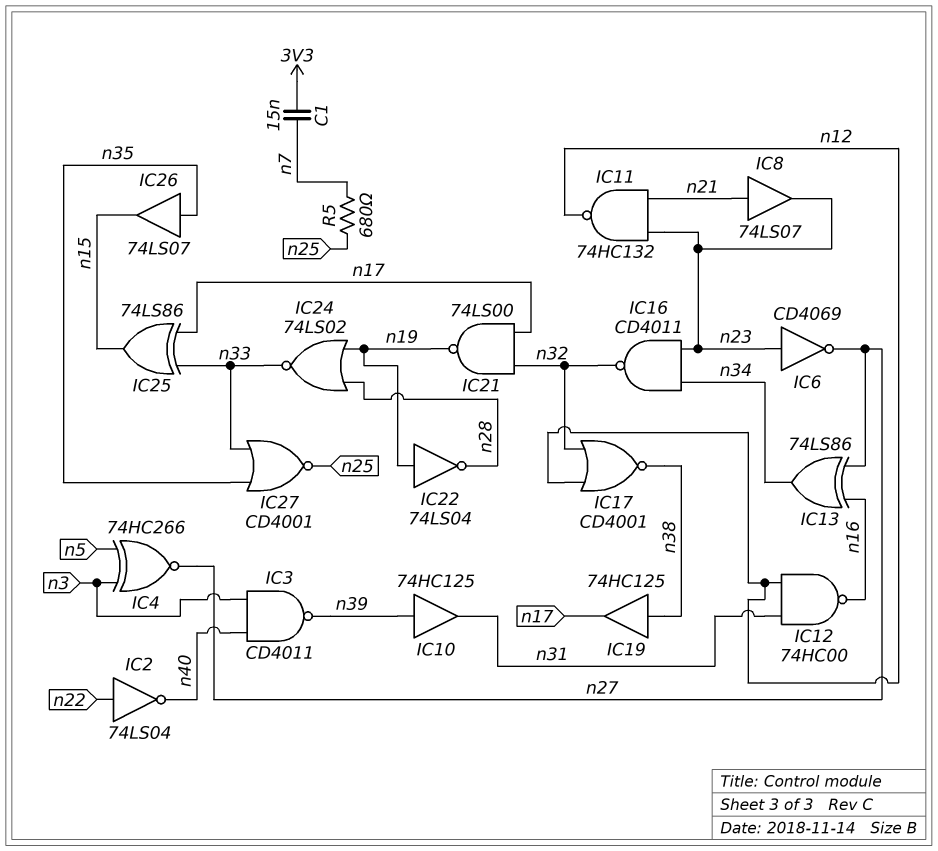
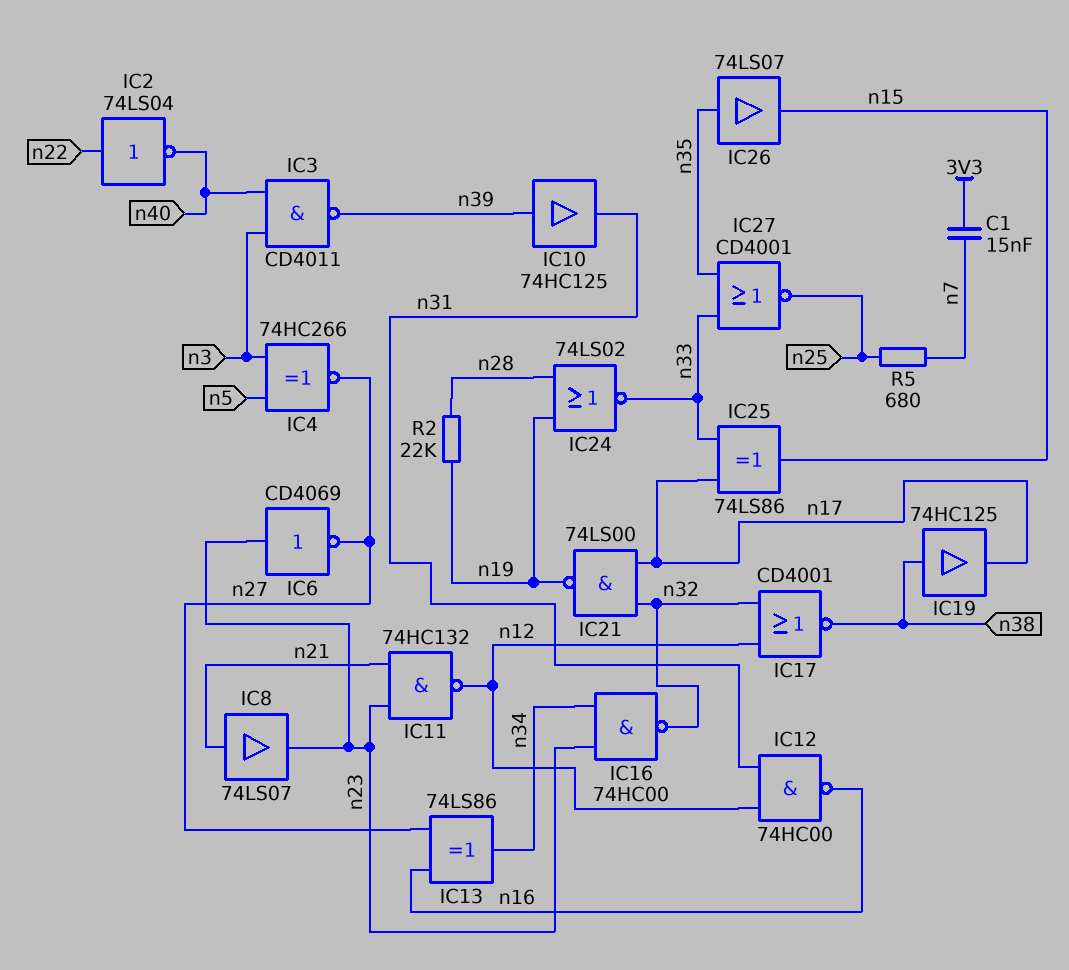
IC16: NAND CD4011 (in n23, in n34, out n32) -> NAND 74HC00 (in n23, in n34, out n32)
IC22: NOT 74LS04 (in n19, out n28) -> none
R2: none -> 22k (n19, n28)

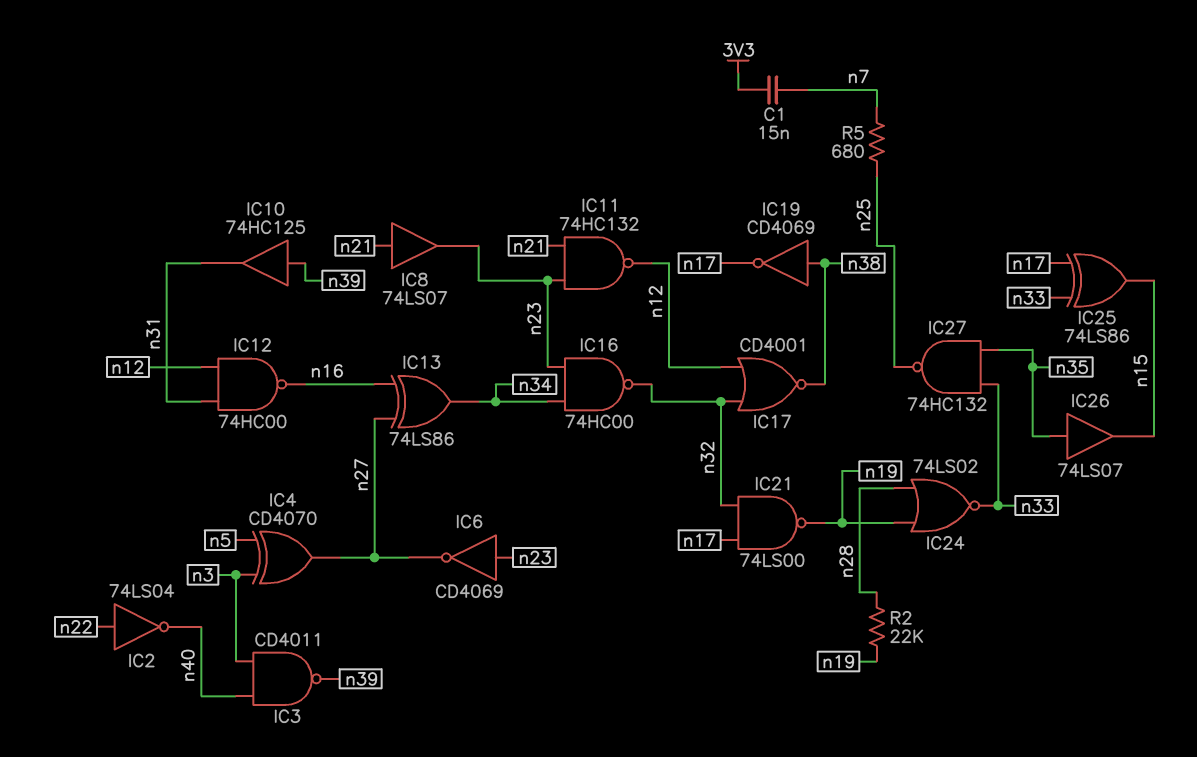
IC4: XNOR 74HC266 (in n3, in n5, out n27) -> XOR CD4070 (in n3, in n5, out n27)
IC19: buffer 74HC125 (in n38, out n17) -> NOT CD4069 (in n38, out n17)
IC27: NOR CD4001 (in n33, in n35, out n25) -> NAND 74HC132 (in n33, in n35, out n25)

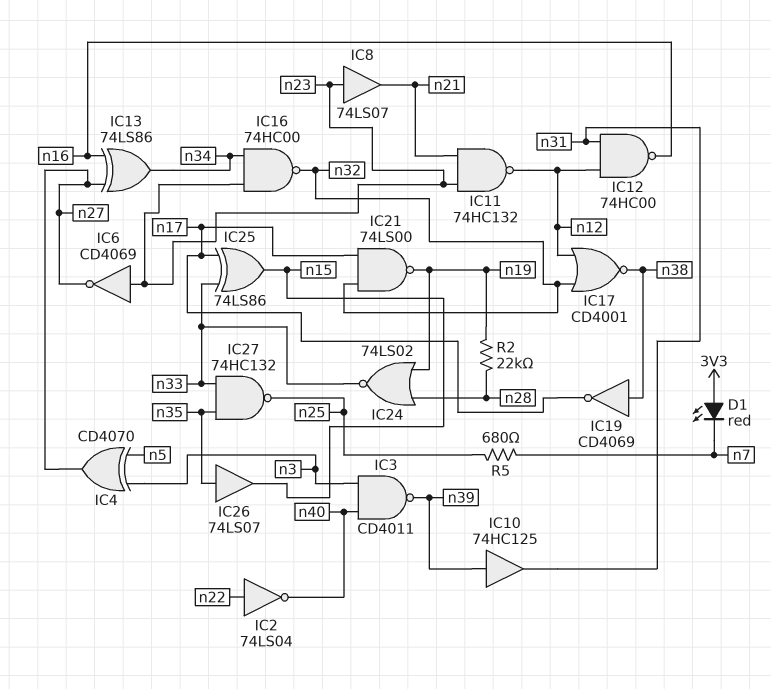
C1: 15nF (3V3, n7) -> none
D1: none -> LED red (A 3V3, K n7)
IC8: buffer 74LS07 (in n21, out n23) -> buffer 74LS07 (in n23, out n21)

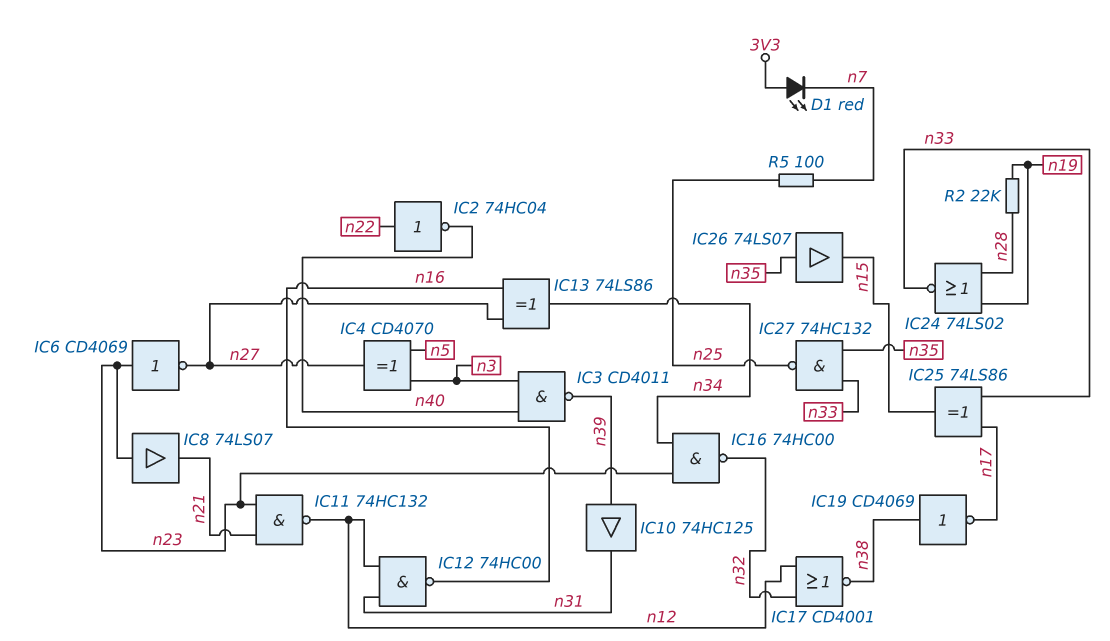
IC2: NOT 74LS04 (in n22, out n40) -> NOT 74HC04 (in n22, out n40)
IC21: NAND 74LS00 (in n17, in n32, out n19) -> none
R5: 680 (n7, n25) -> 100 (n7, n25)

